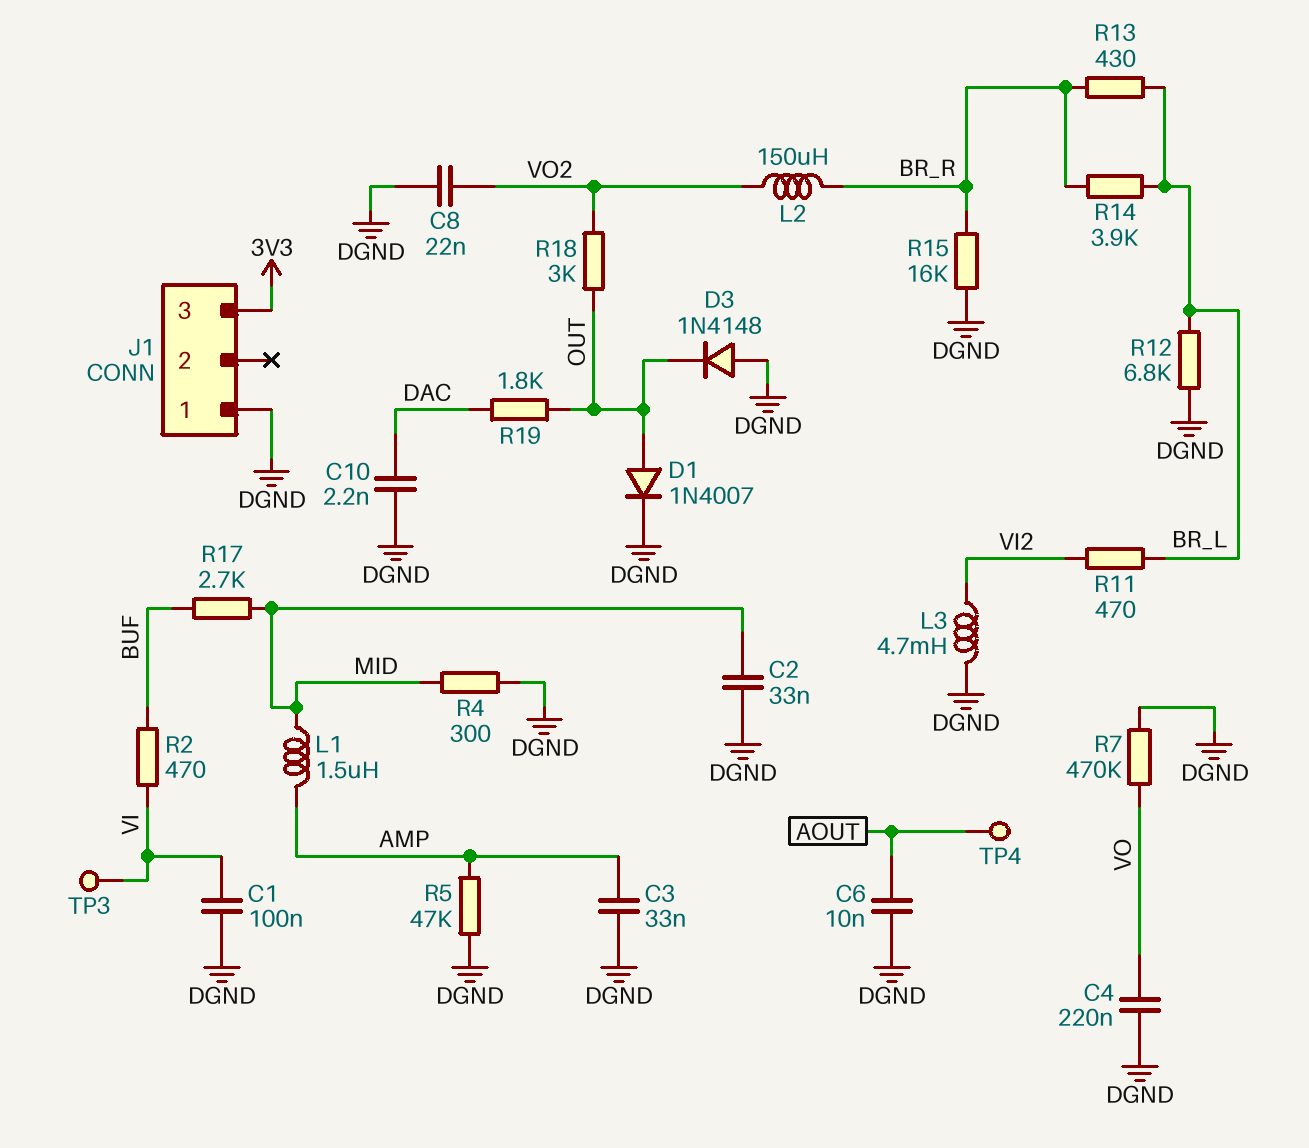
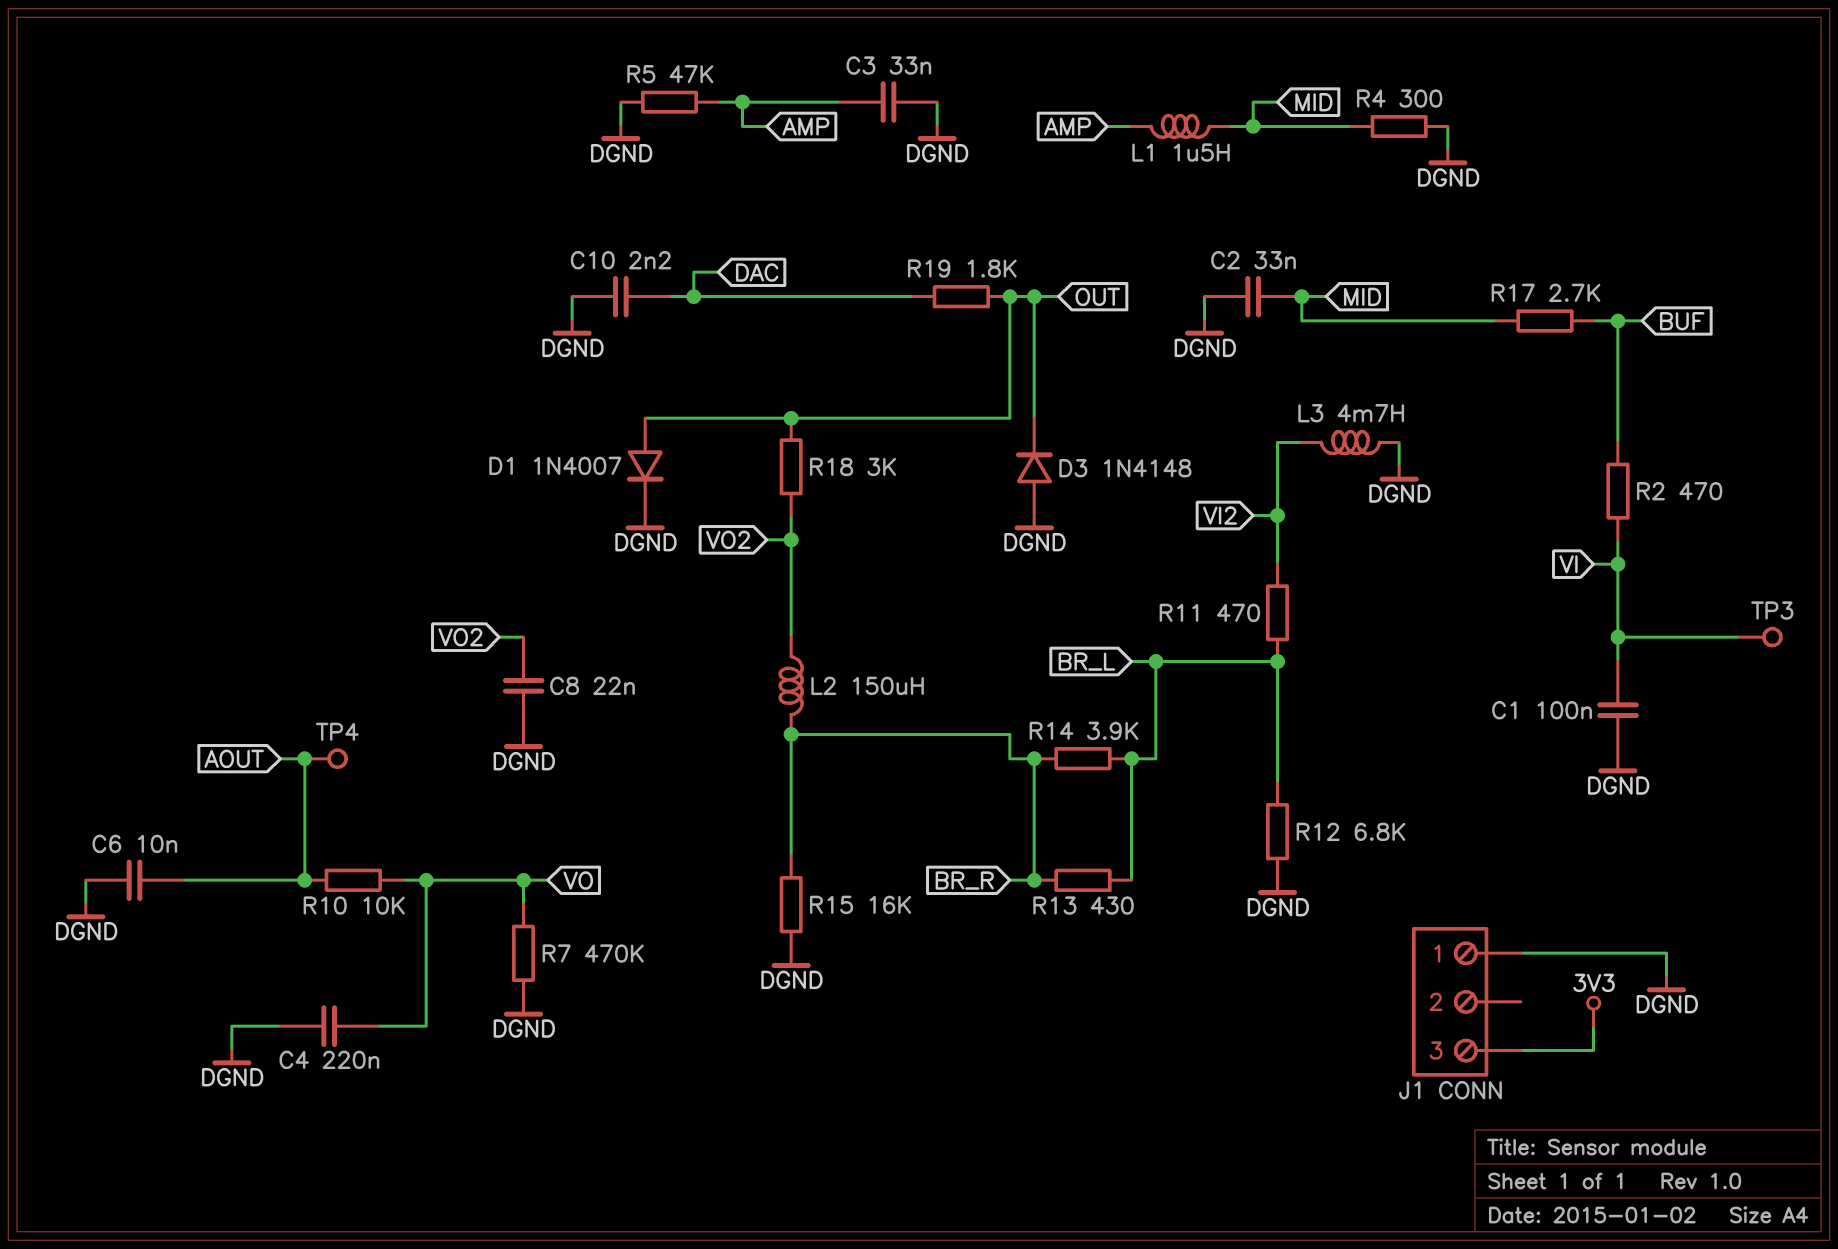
R10: none -> 10k (AOUT, VO)

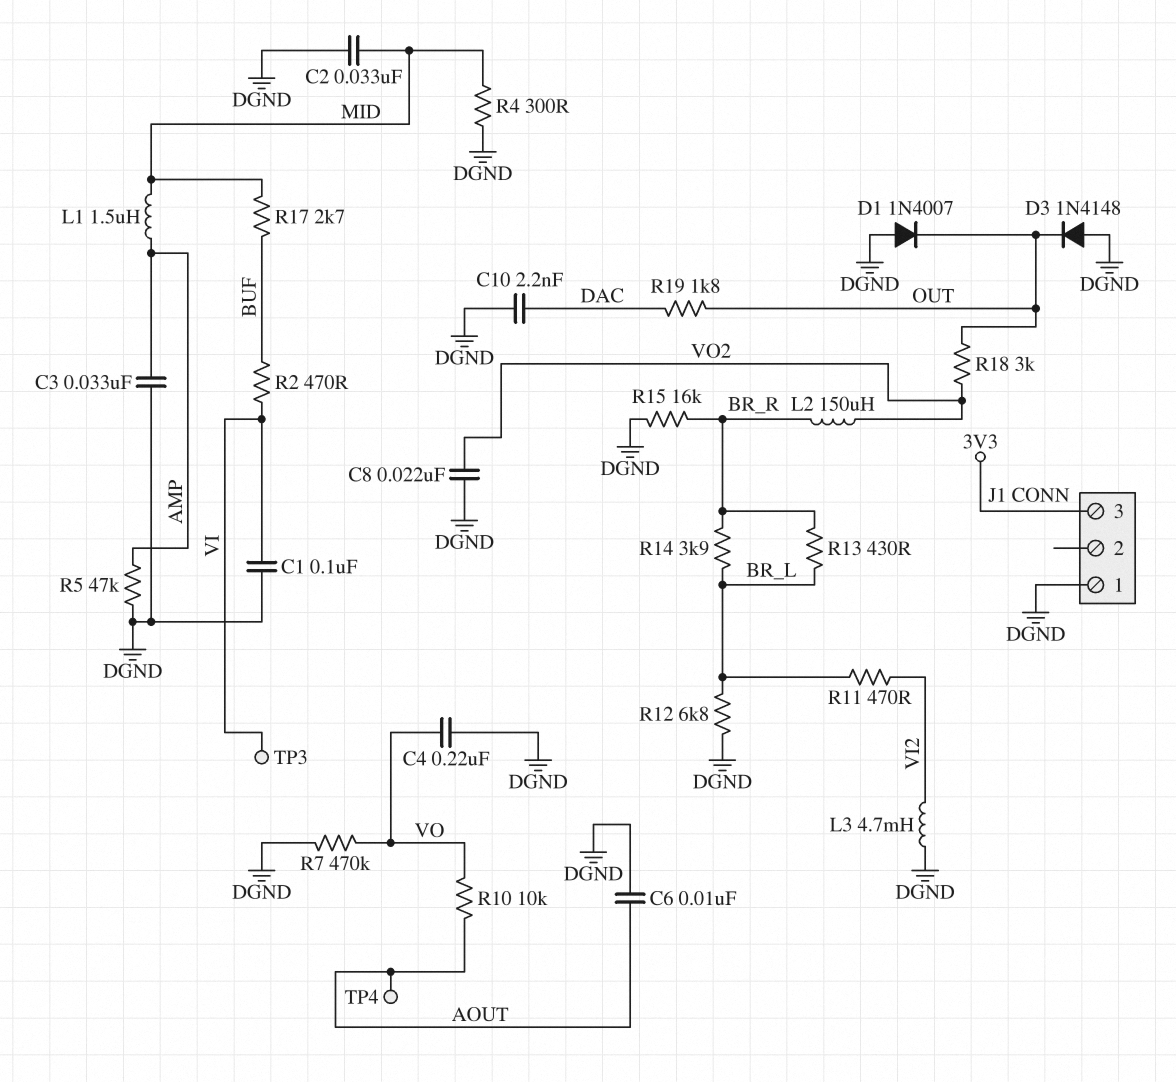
D1: diode 1N4007 (A OUT, K DGND) -> diode 1N4007 (A DGND, K OUT)

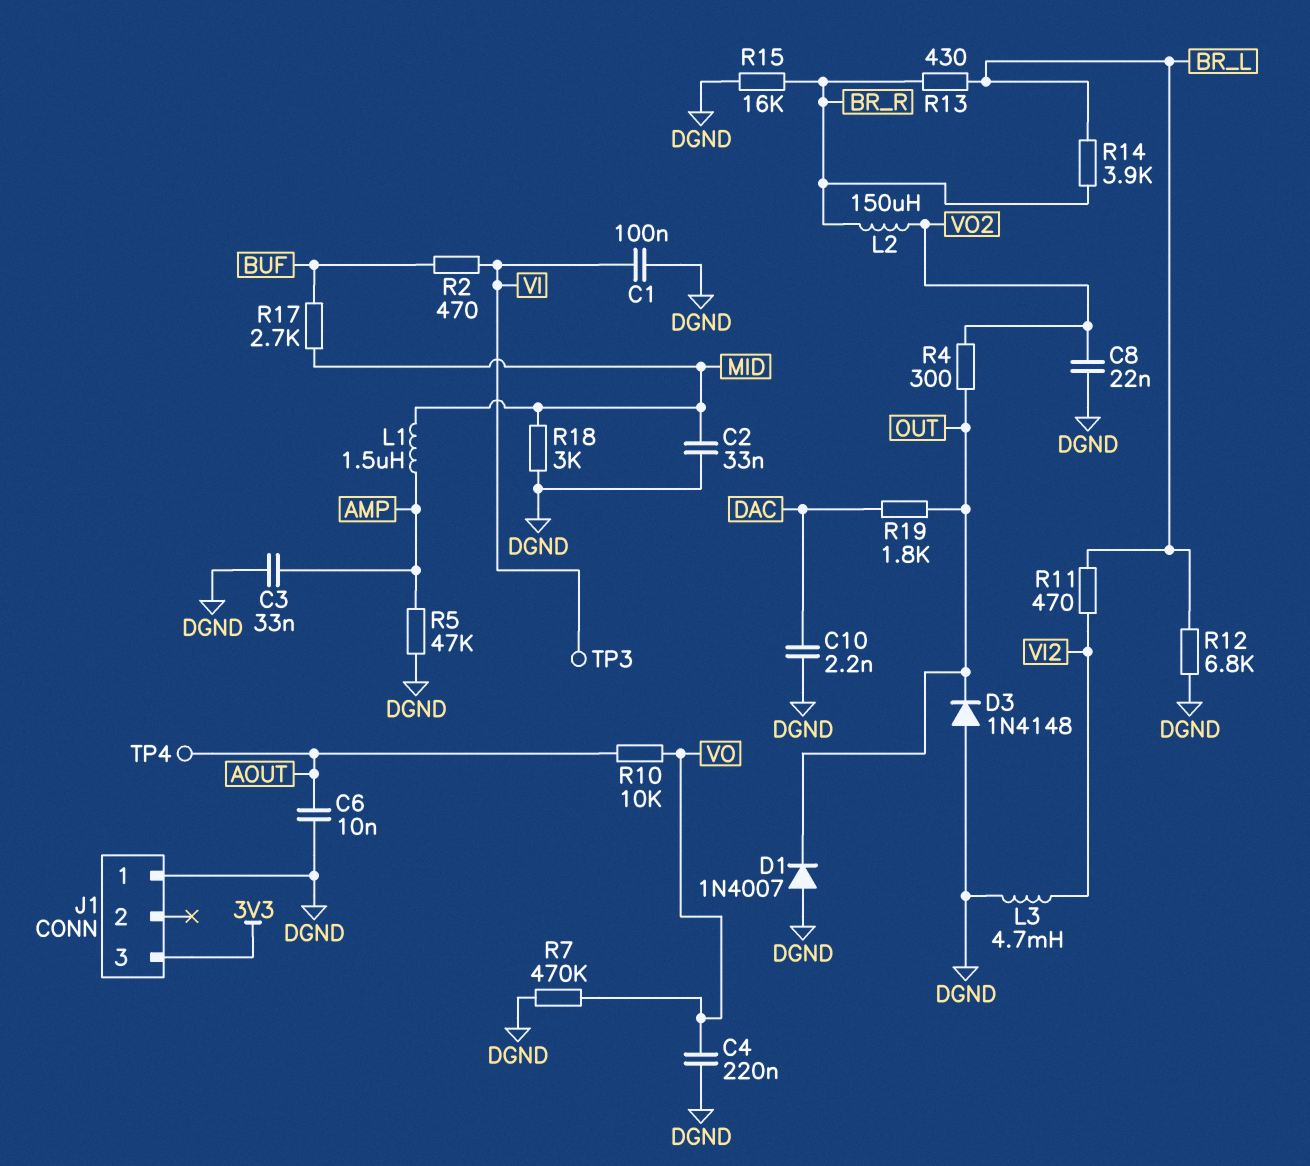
R4: 300 (DGND, MID) -> 300 (OUT, VO2)
R18: 3k (OUT, VO2) -> 3k (DGND, MID)

